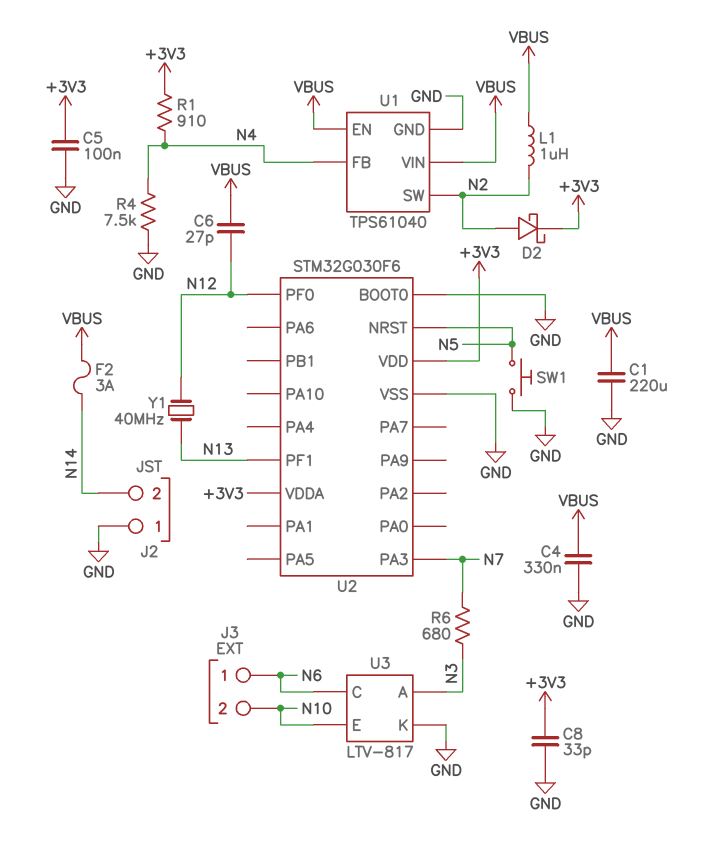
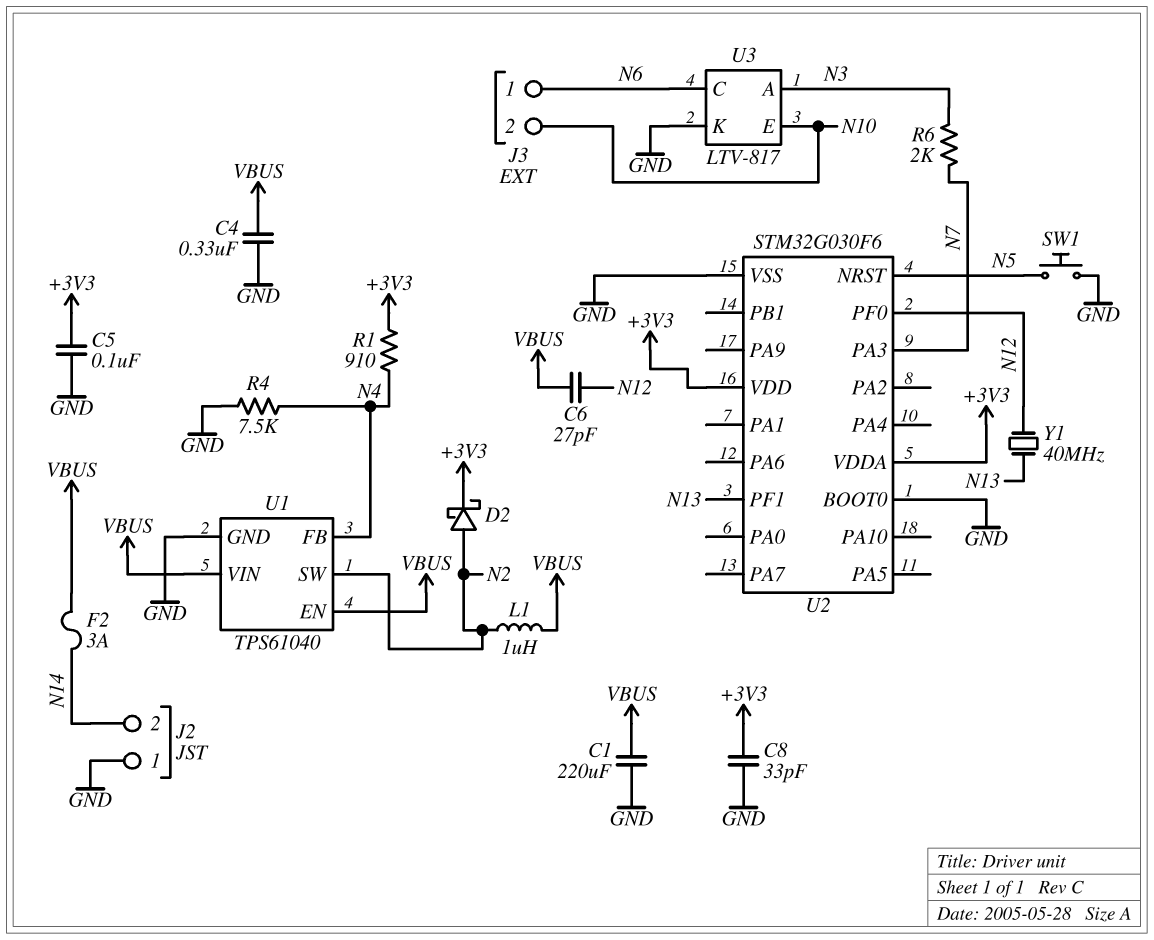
R6: 680 (N3, N7) -> 2k (N3, N7)

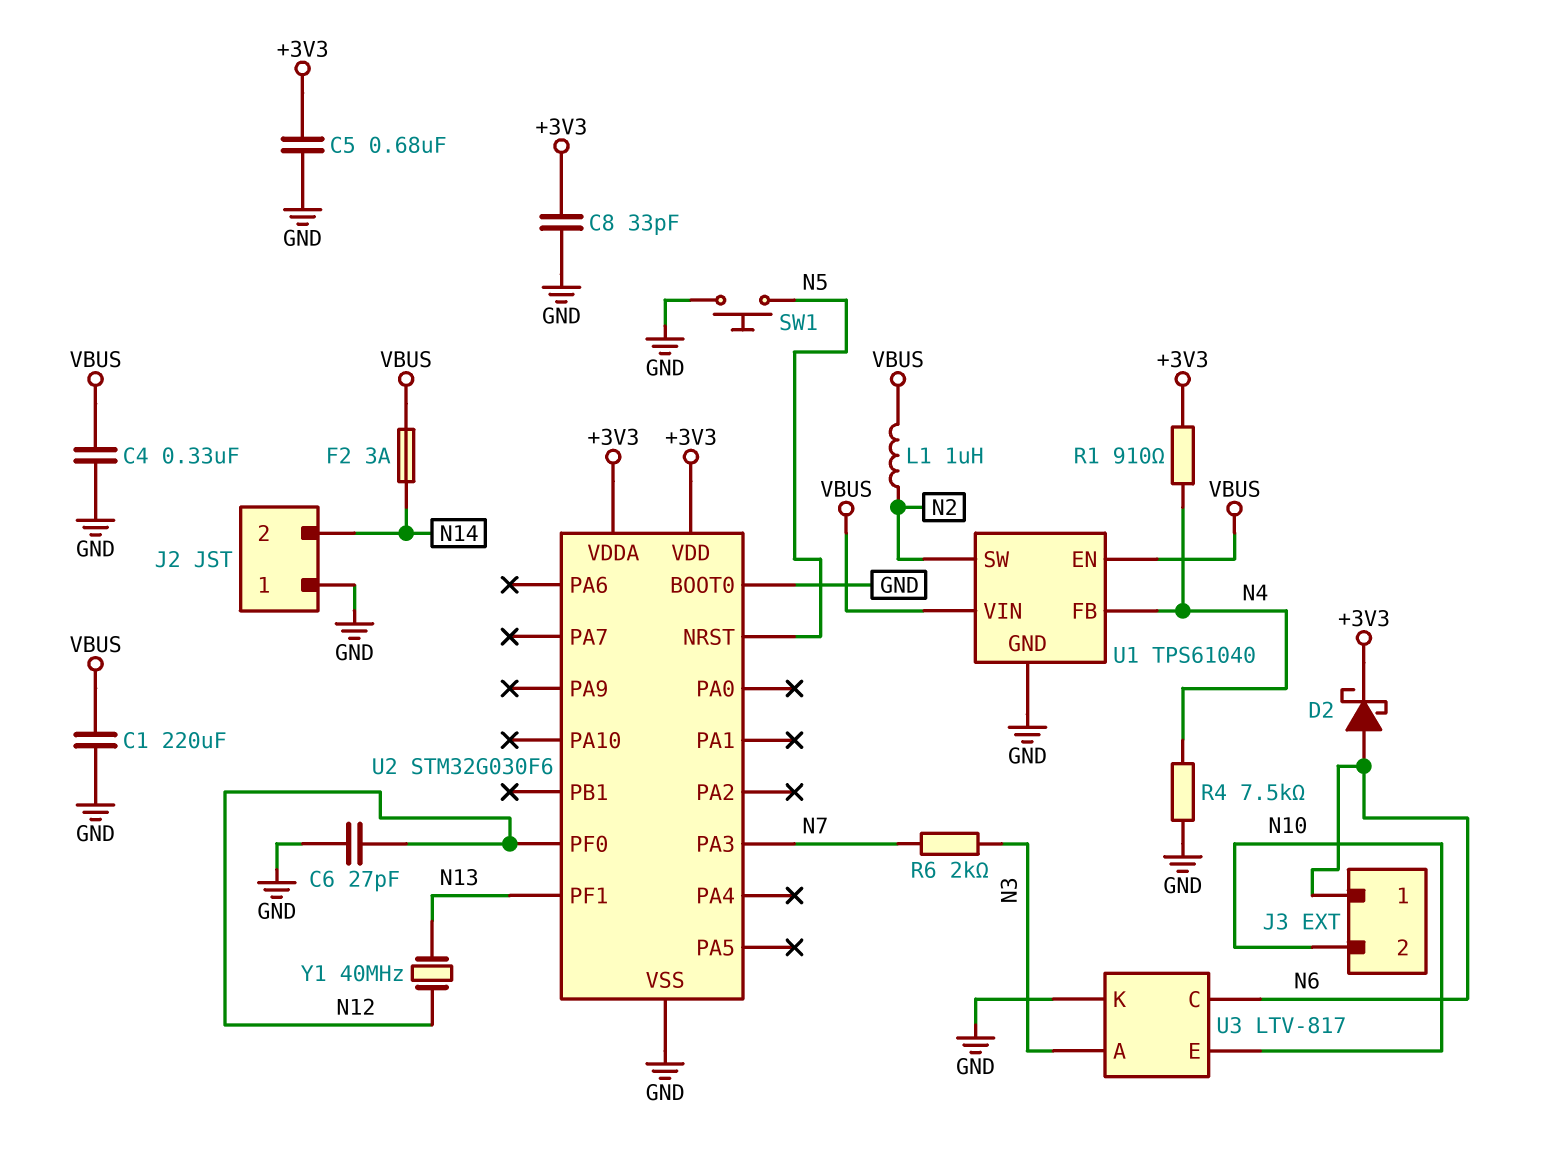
C5: 100nF (+3V3, GND) -> 680nF (+3V3, GND)
C6: 27pF (N12, VBUS) -> 27pF (GND, N12)
D2: schottky (A N2, K +3V3) -> schottky (A N6, K +3V3)

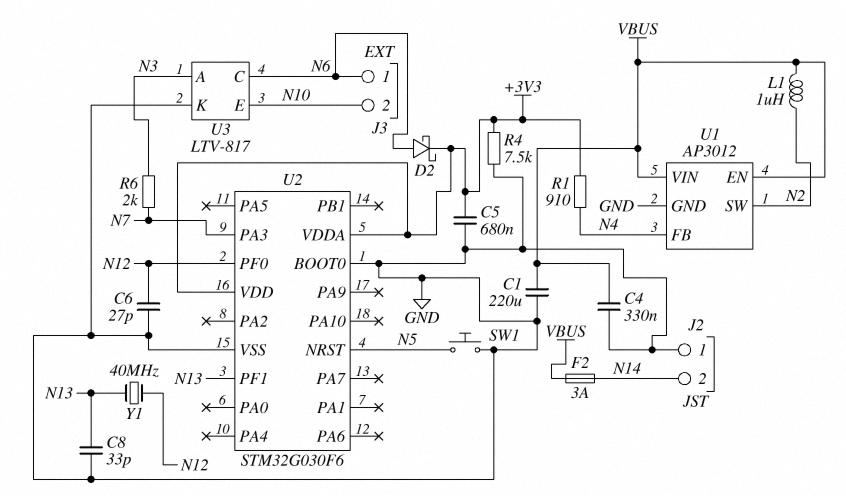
C8: 33pF (+3V3, GND) -> 33pF (GND, N13)
R4: 7.5k (GND, N4) -> 7.5k (+3V3, GND)
U1: TPS61040 -> AP3012

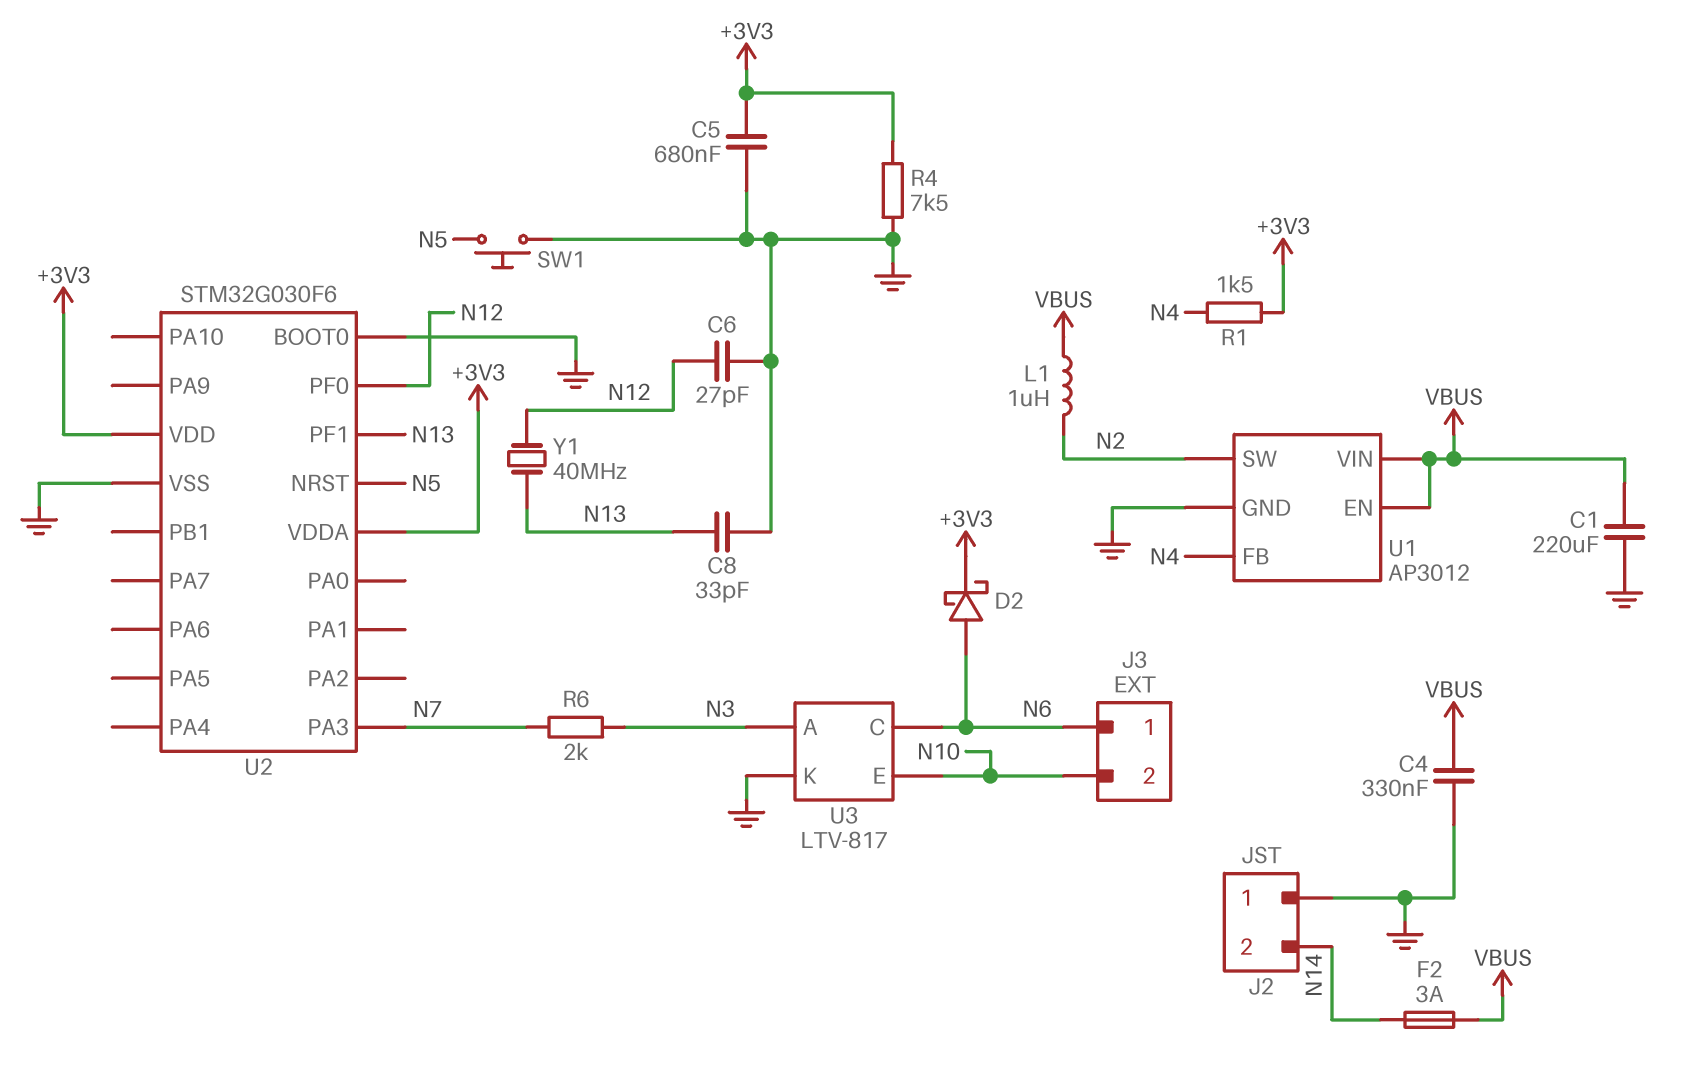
R1: 910 (+3V3, N4) -> 1.5k (+3V3, N4)

